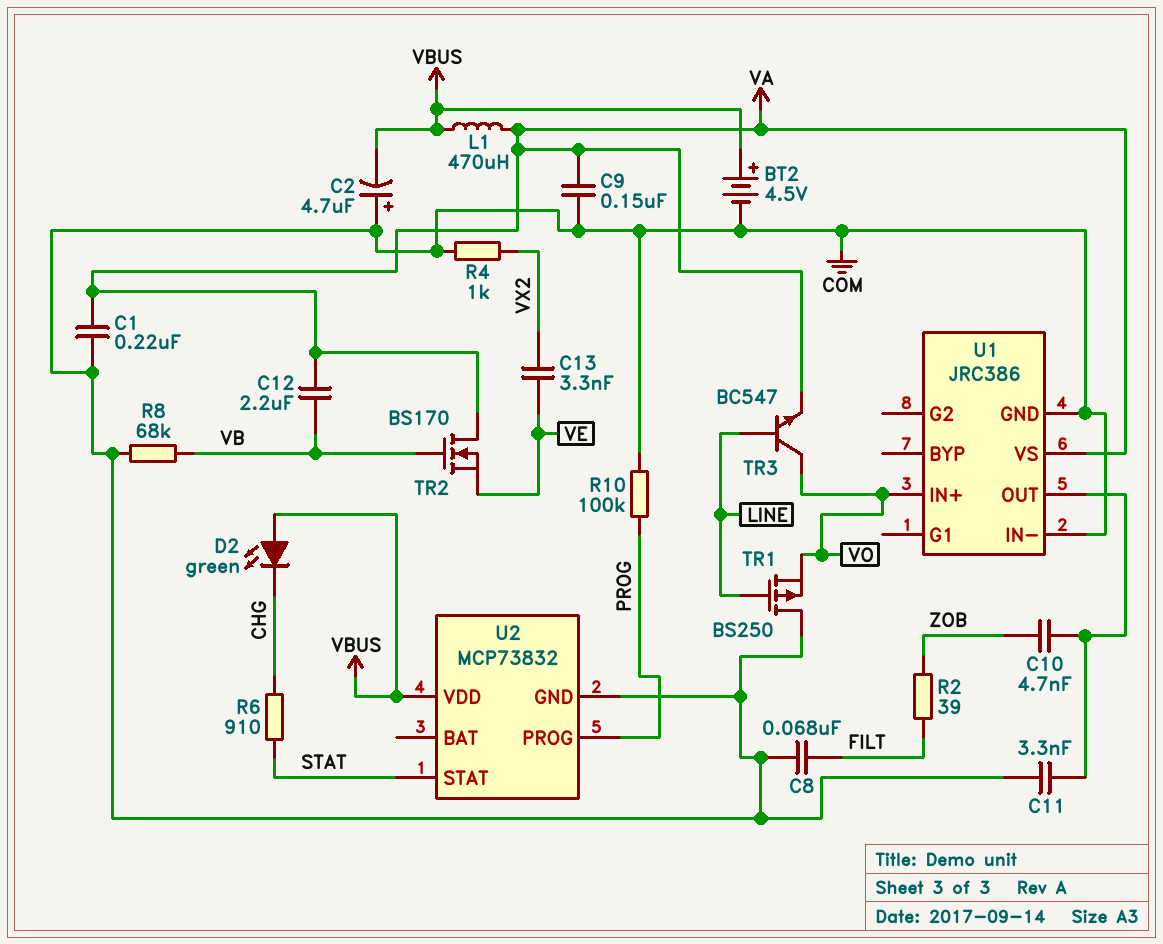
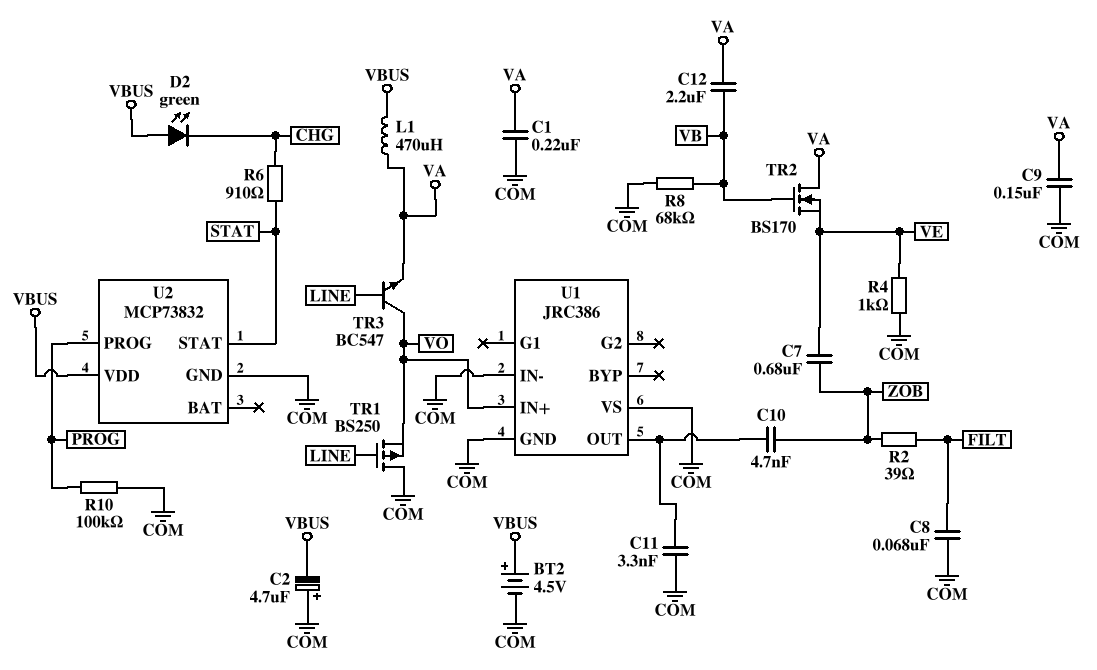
C7: none -> 680nF (VE, ZOB)
C13: 3.3nF (VE, VX2) -> none
R4: 1k (COM, VX2) -> 1k (COM, VE)
U1 pin VS: VA -> COM

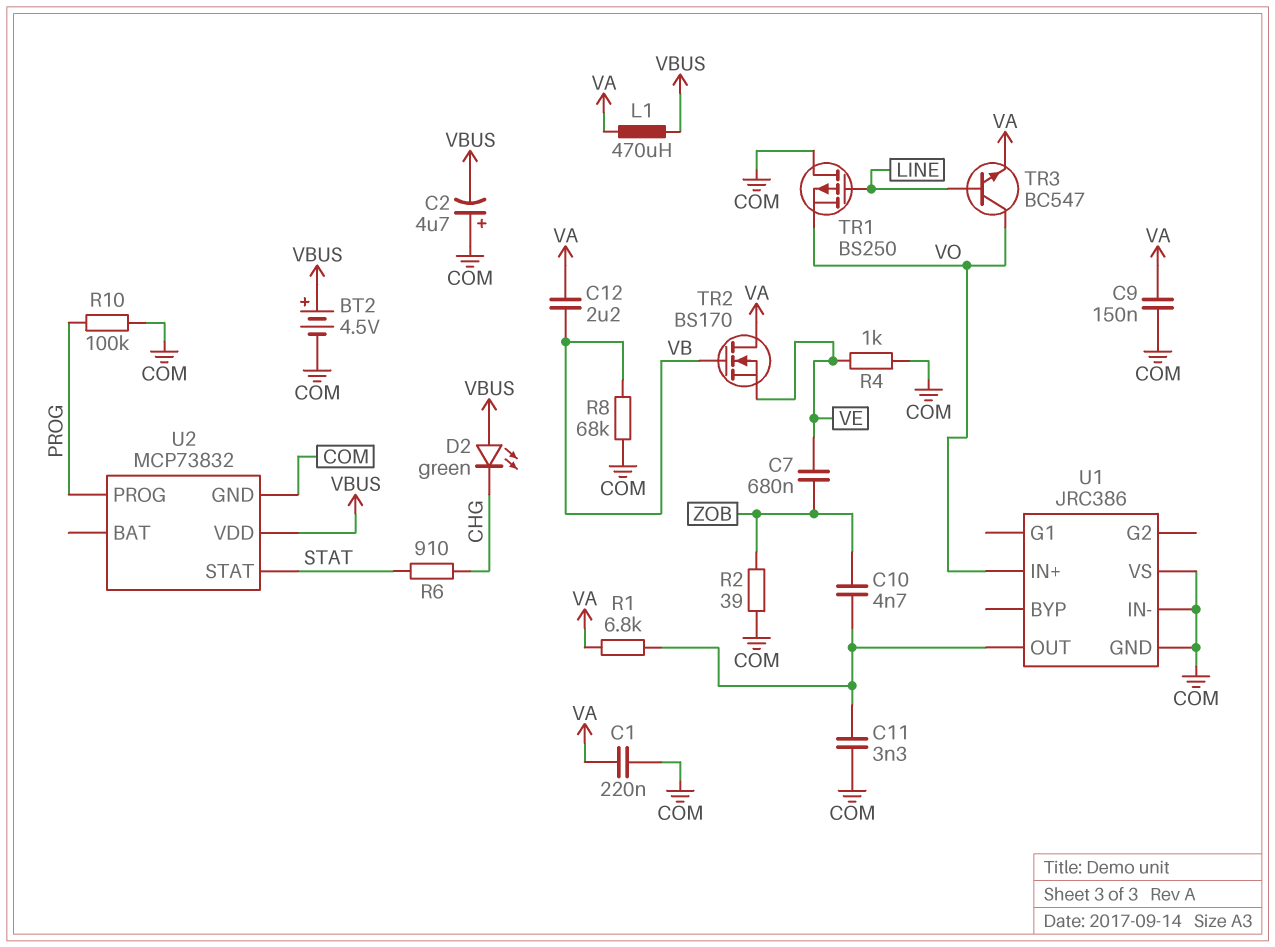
C8: 68nF (COM, FILT) -> none
R1: none -> 6.8k (U1/OUT, VA)
R2: 39 (FILT, ZOB) -> 39 (COM, ZOB)

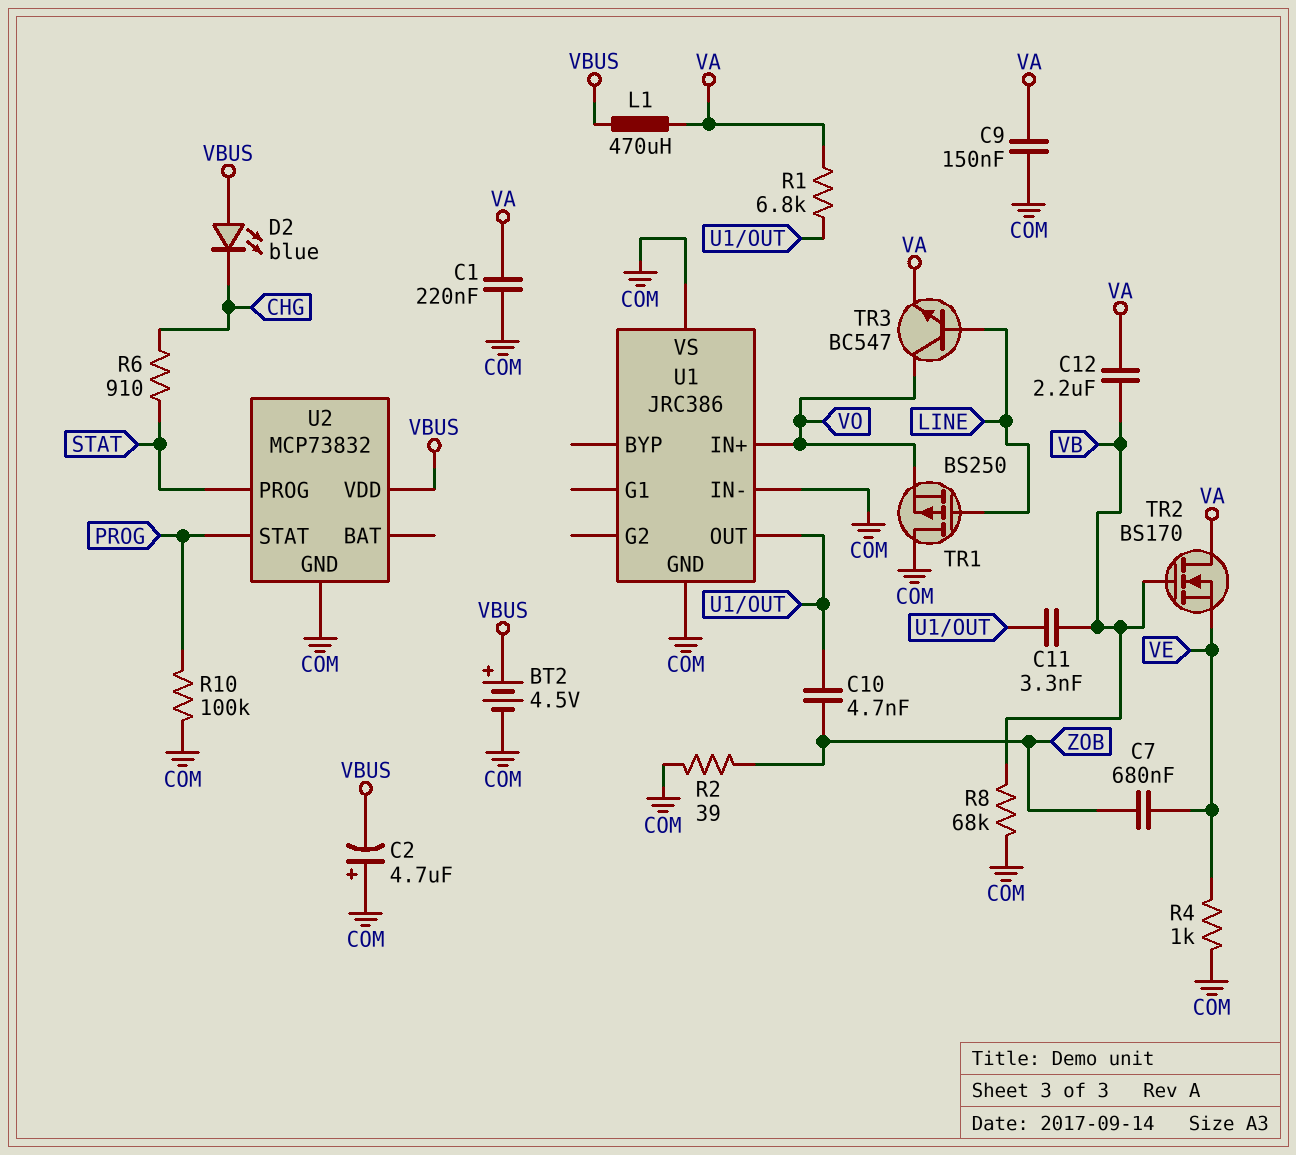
C11: 3.3nF (COM, U1/OUT) -> 3.3nF (U1/OUT, VB)
D2: LED green (A VBUS, K CHG) -> LED blue (A VBUS, K CHG)
U2 pin PROG: PROG -> STAT
U2 pin STAT: STAT -> PROG

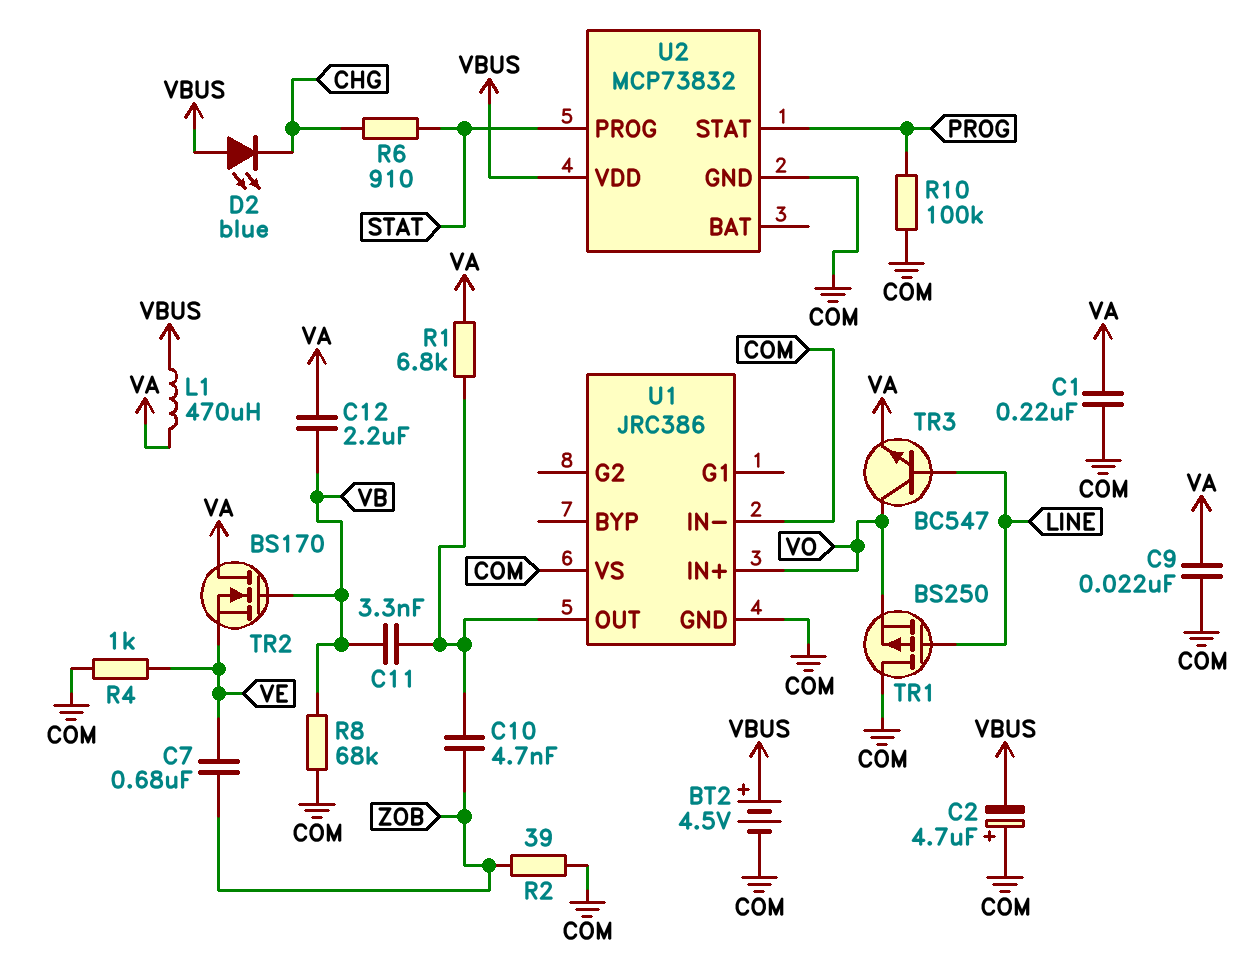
C9: 150nF (COM, VA) -> 22nF (COM, VA)

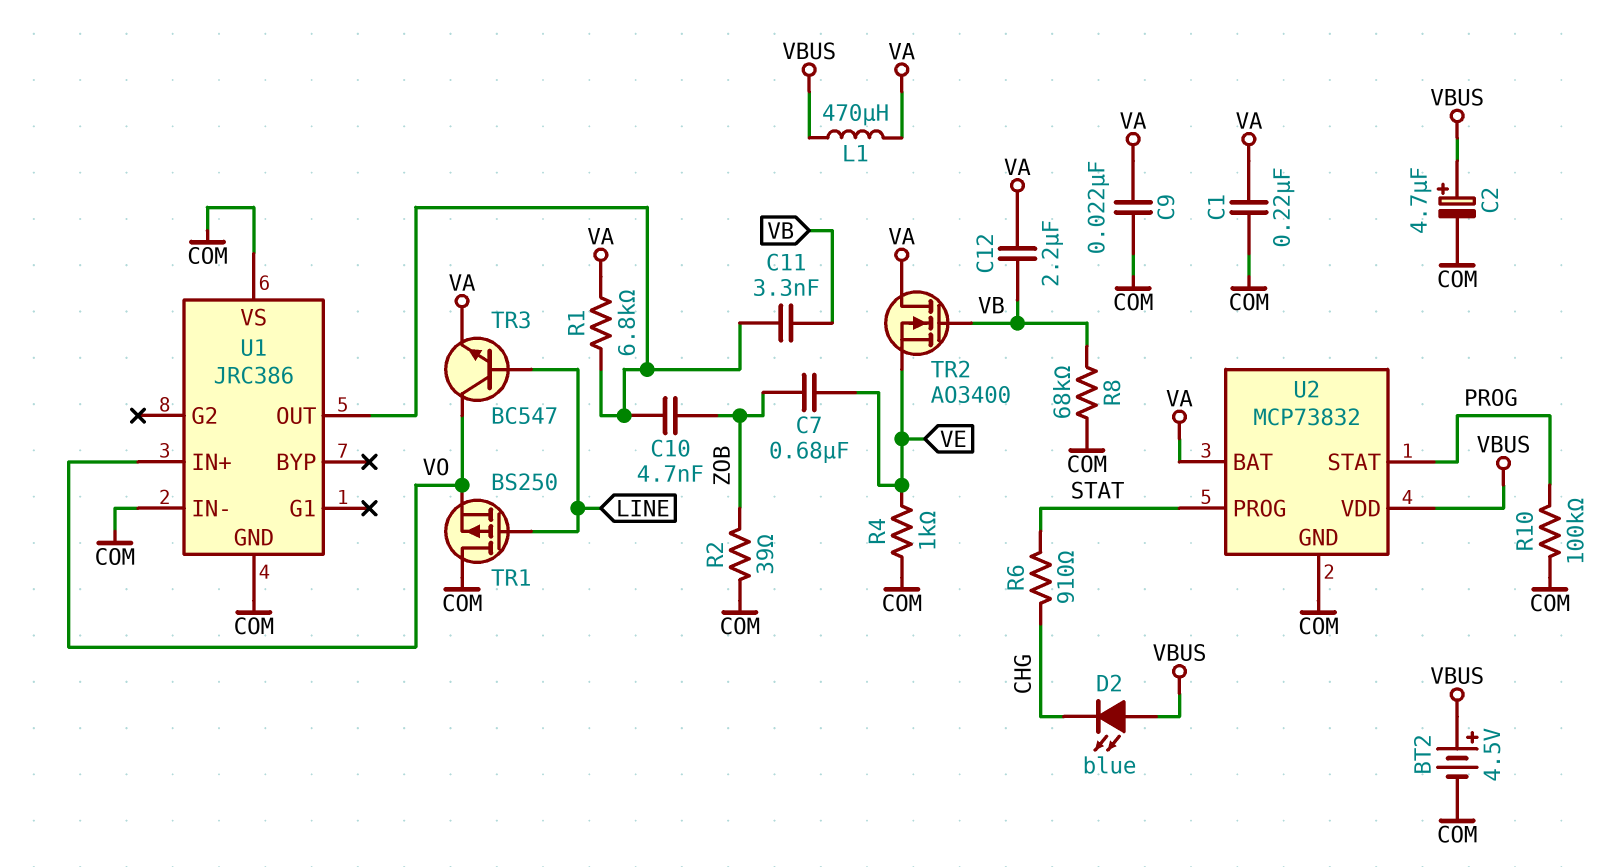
C2: 4.7uF (plus COM, minus VBUS) -> 4.7uF (plus VBUS, minus COM)
TR2: NMOS BS170 (G VB, D VA, S VE) -> NMOS AO3400 (G VB, D VA, S VE)
U2 pin BAT: none -> VA

